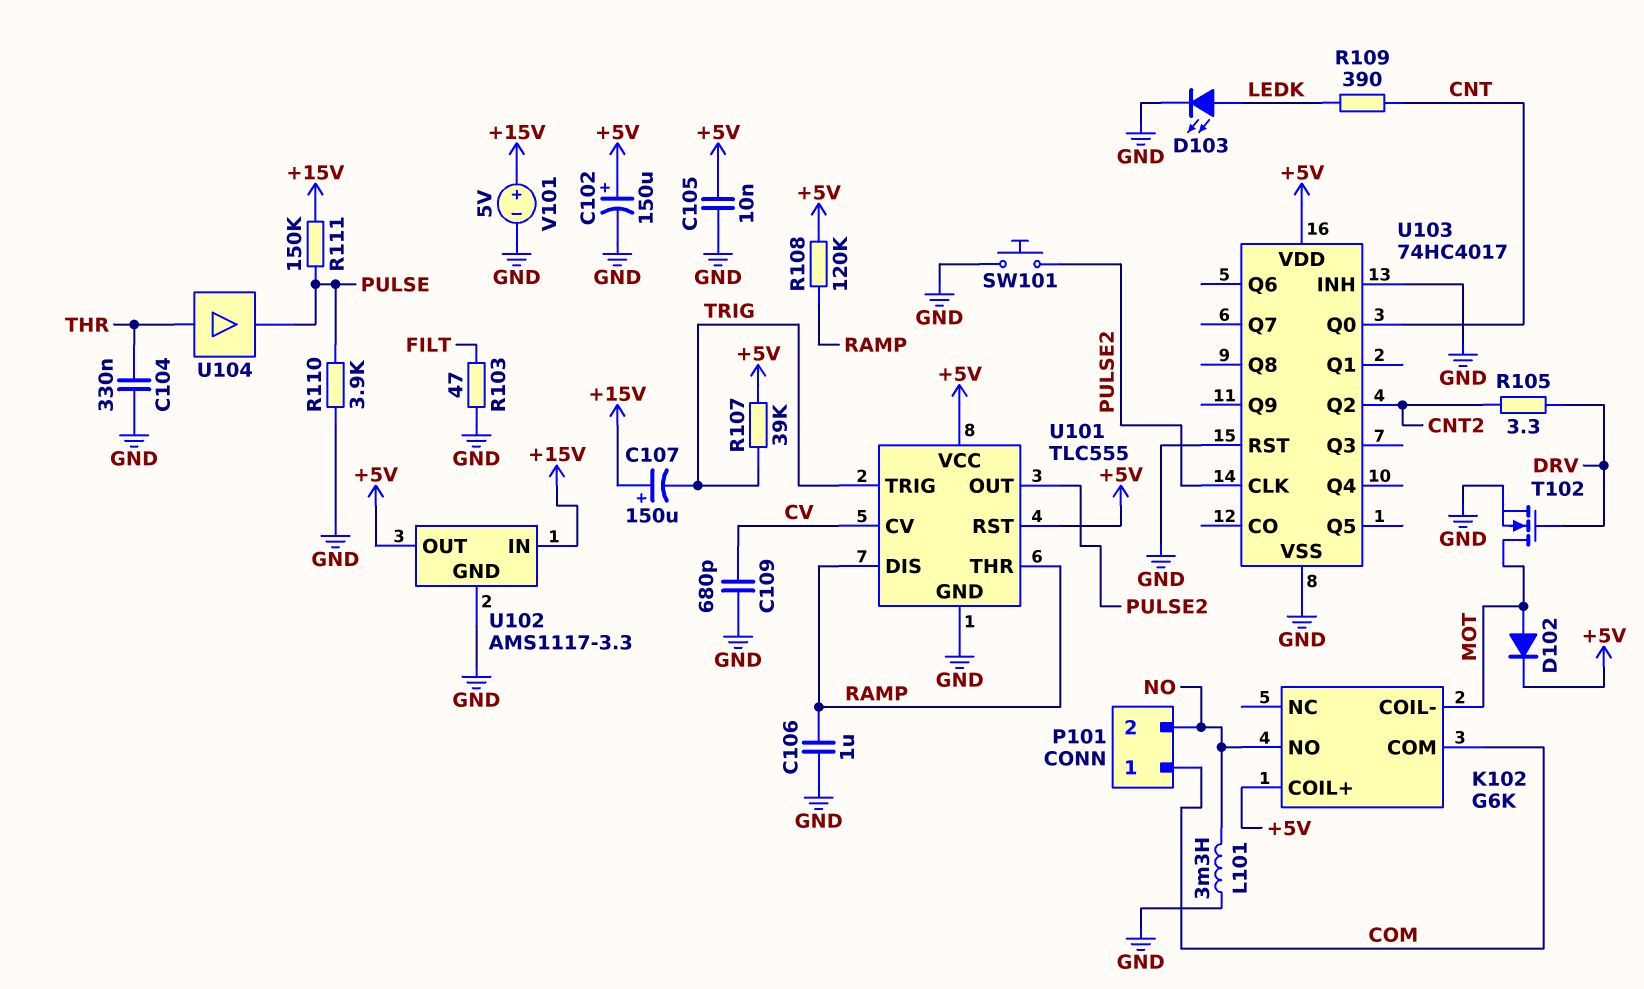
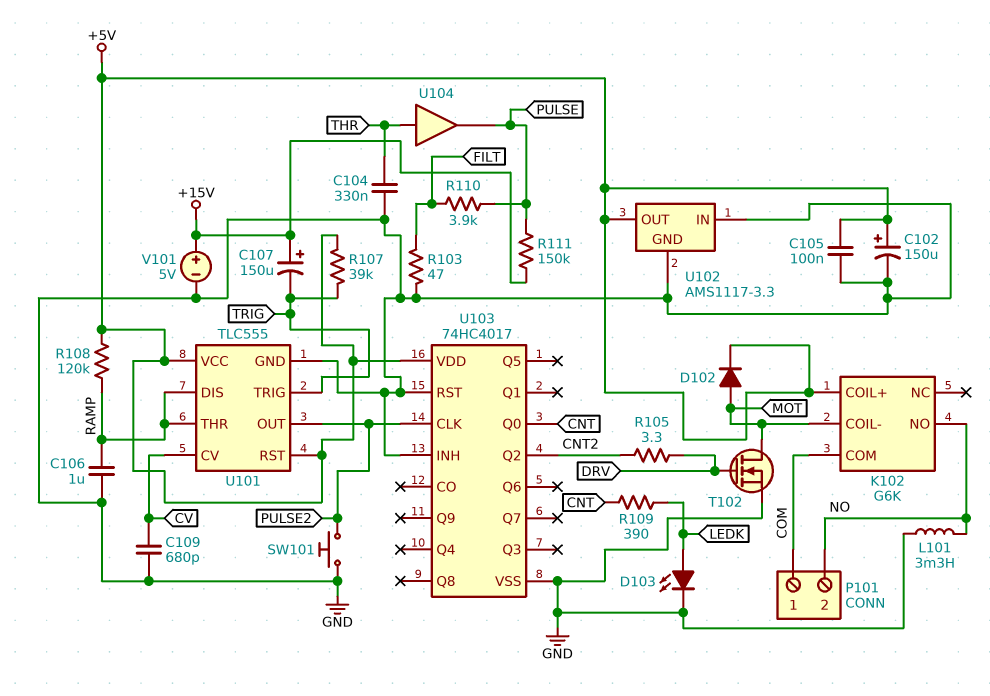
C105: 10nF (+5V, GND) -> 100nF (+5V, GND)
R110: 3.9k (GND, PULSE) -> 3.9k (FILT, PULSE)
U102 pin IN: +15V -> GND

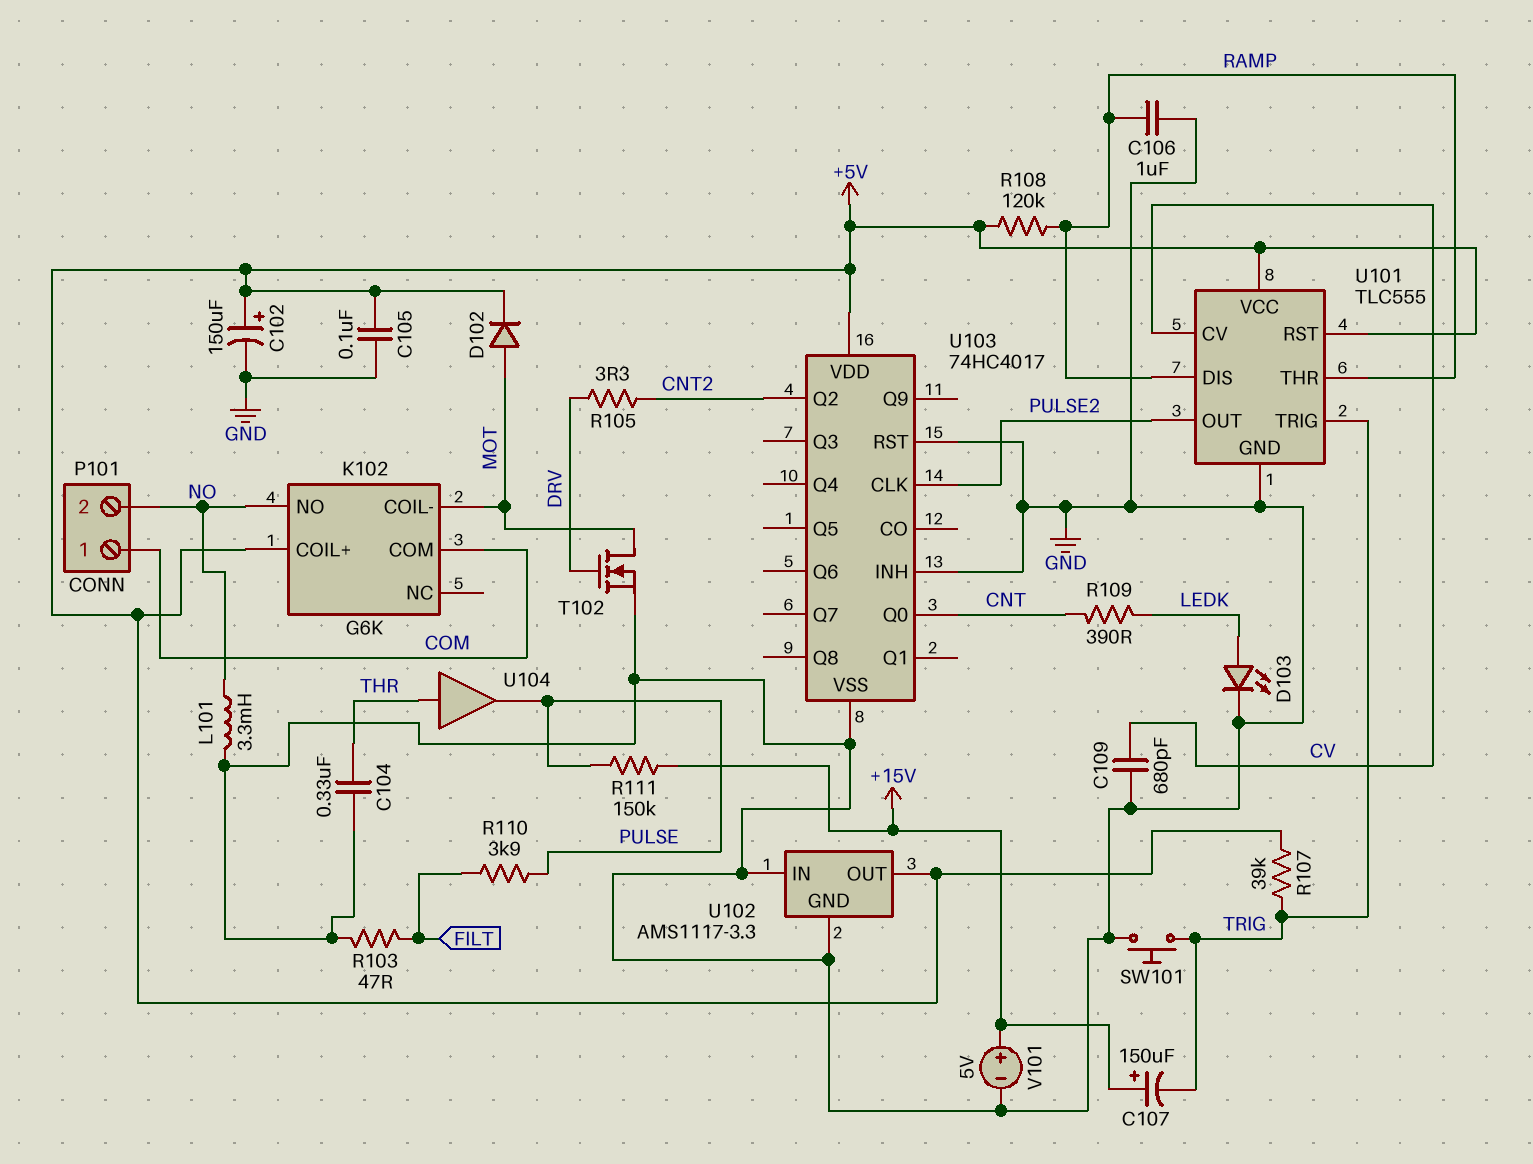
SW101: button (GND, PULSE2) -> button (GND, TRIG)

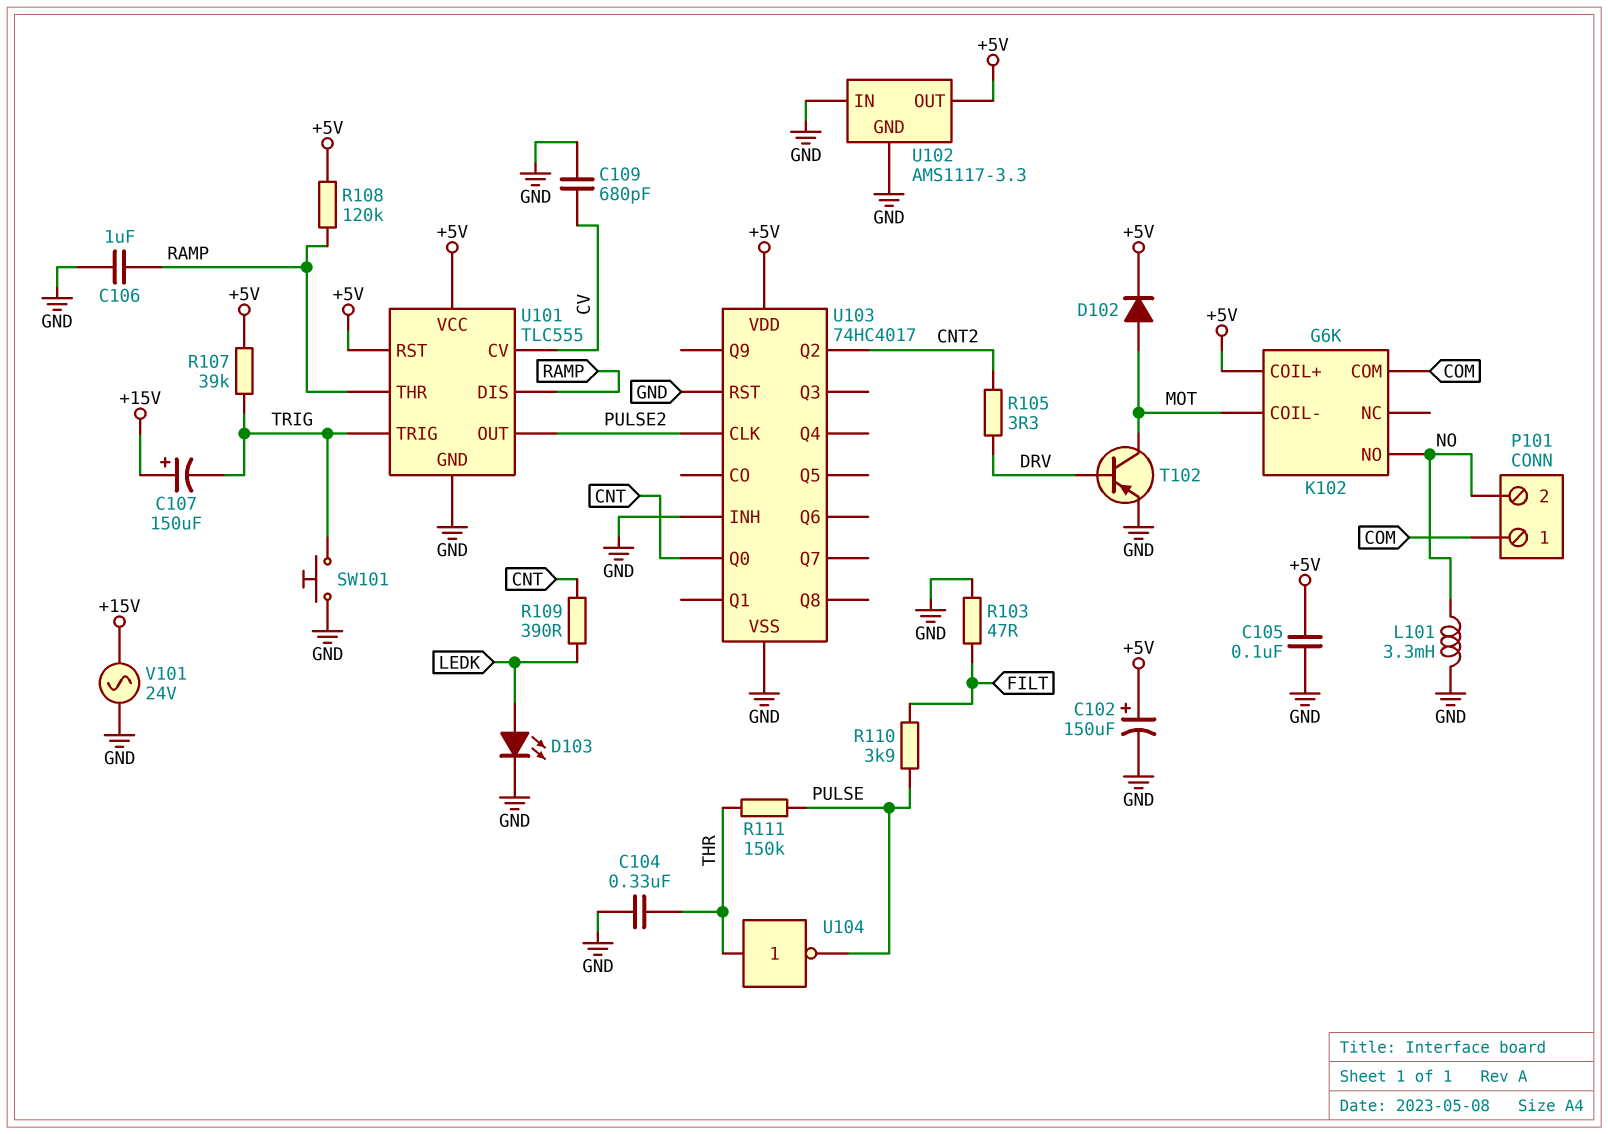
R111: 150k (+15V, PULSE) -> 150k (PULSE, THR)
T102: NMOS (G DRV, D MOT, S GND) -> PNP (B DRV, C MOT, E GND)
U104: buffer (in THR, out PULSE) -> NOT (in THR, out PULSE)
V101: 5V (plus +15V, minus GND) -> AC 24V (+15V, GND)

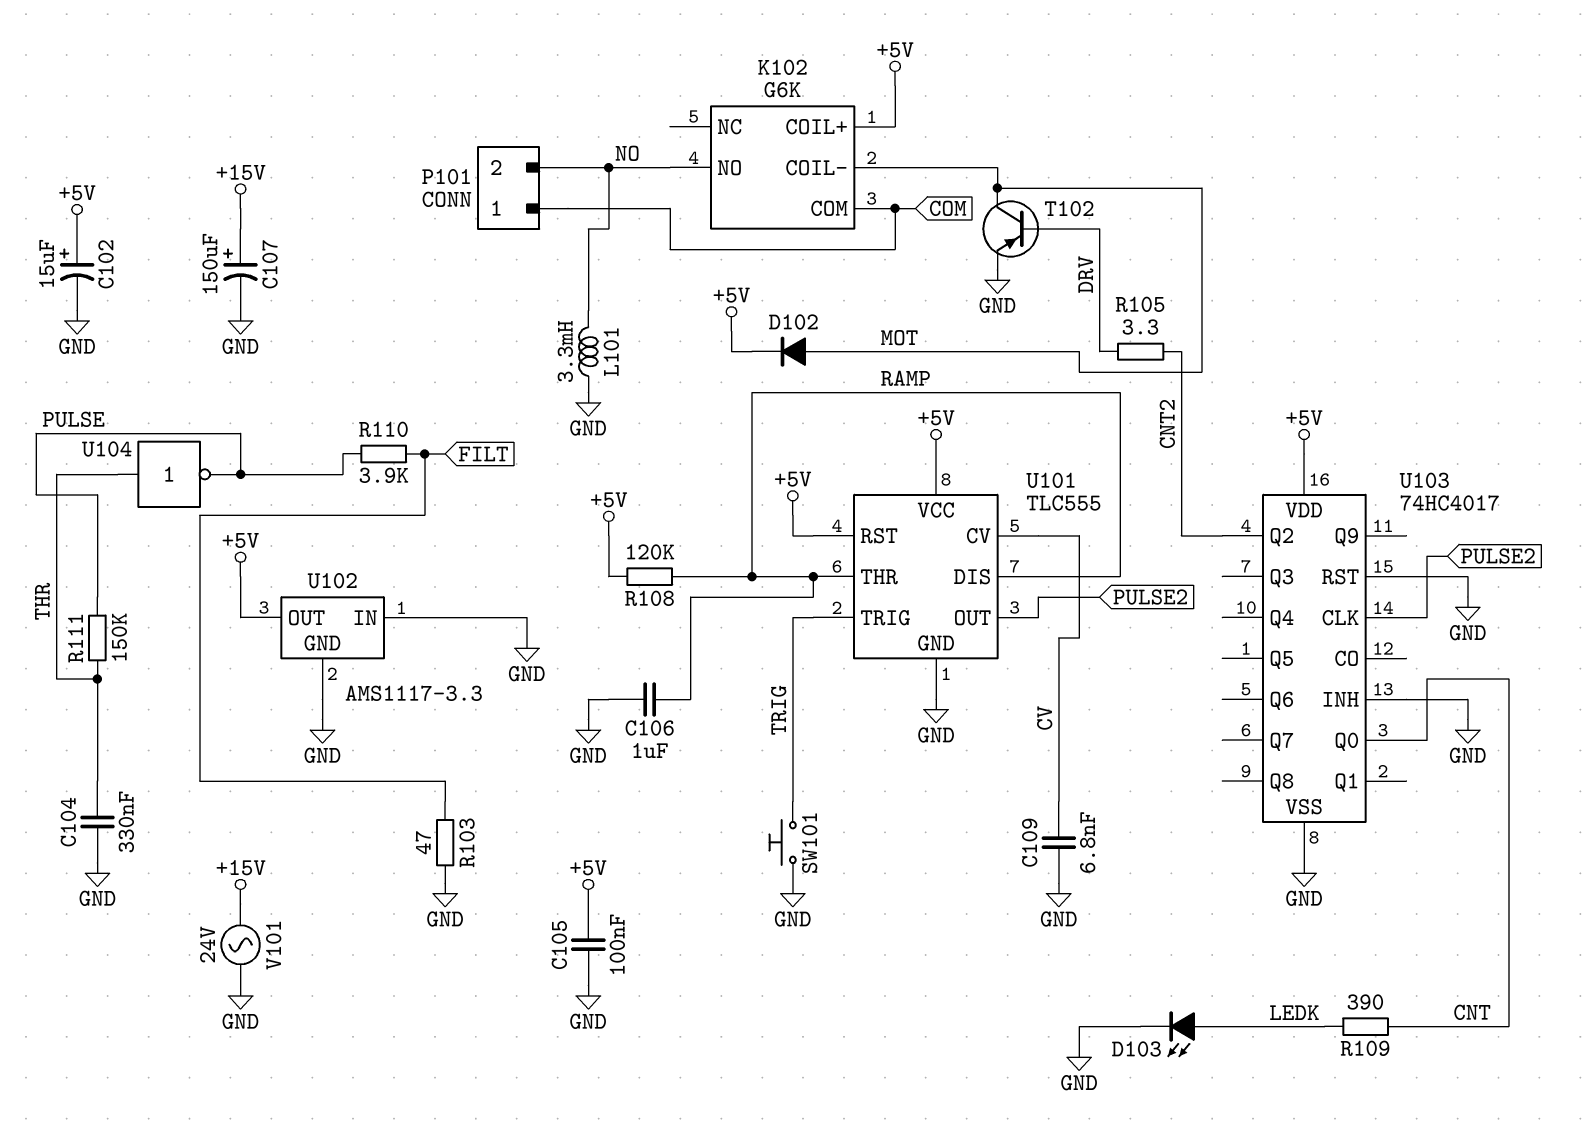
C102: 150uF (plus +5V, minus GND) -> 15uF (plus +5V, minus GND)
C107: 150uF (plus +15V, minus TRIG) -> 150uF (plus +15V, minus GND)
C109: 680pF (CV, GND) -> 6.8nF (CV, GND)
R107: 39k (+5V, TRIG) -> none

